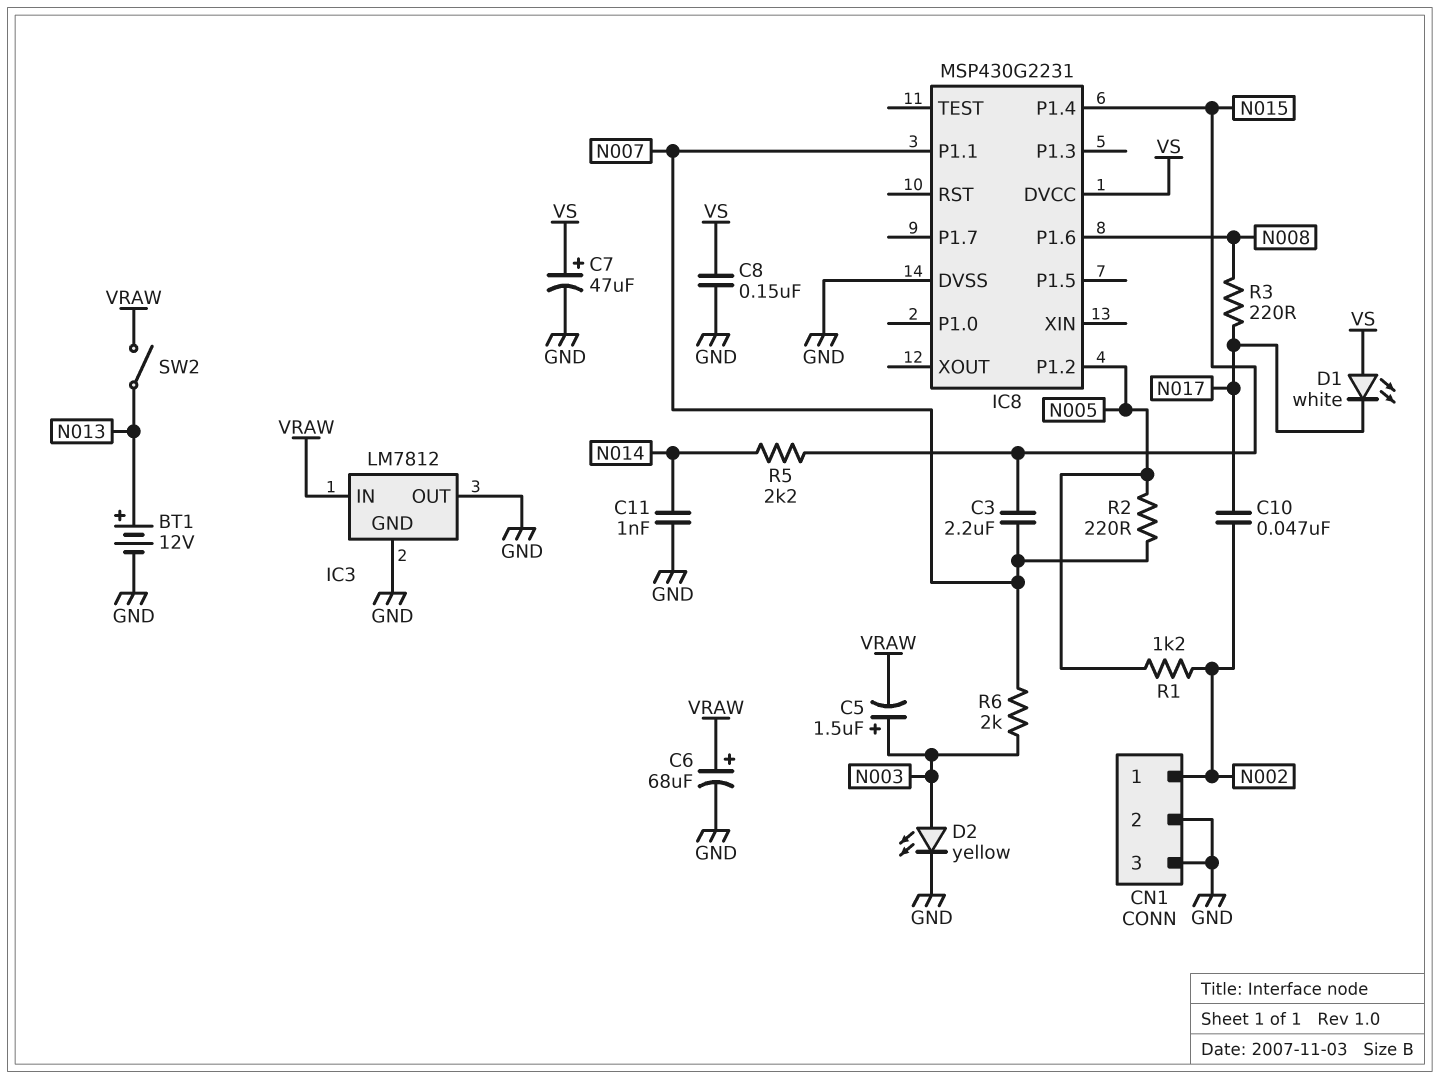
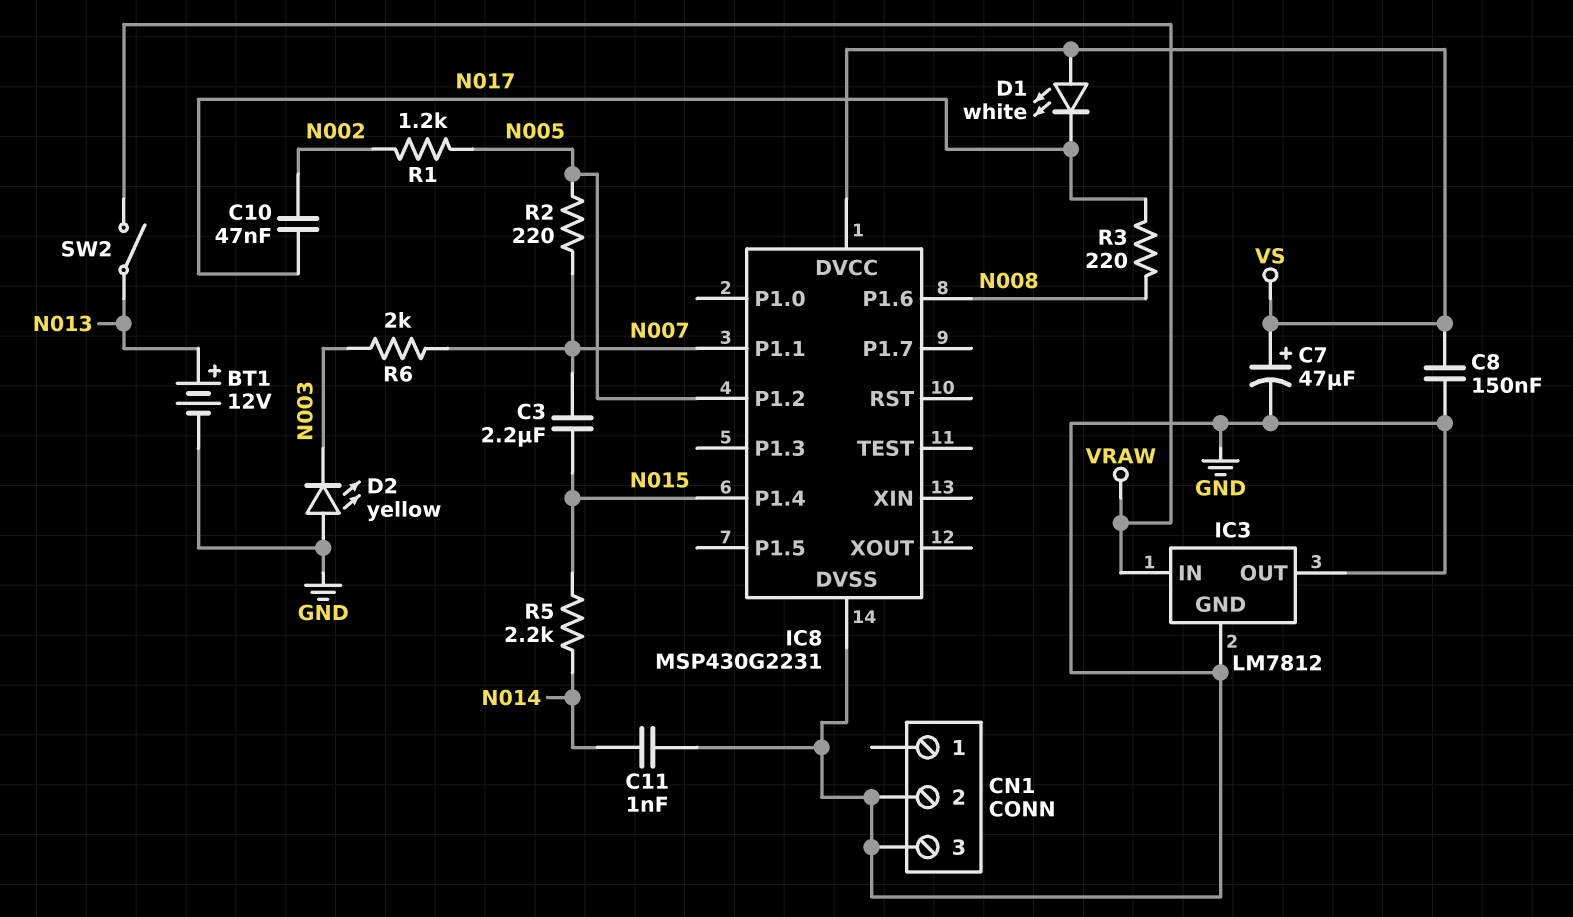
C5: 1.5uF (plus N003, minus VRAW) -> none
C6: 68uF (plus VRAW, minus GND) -> none
CN1 pin 1: N002 -> none
D2: LED yellow (A N003, K GND) -> LED yellow (A GND, K N003)

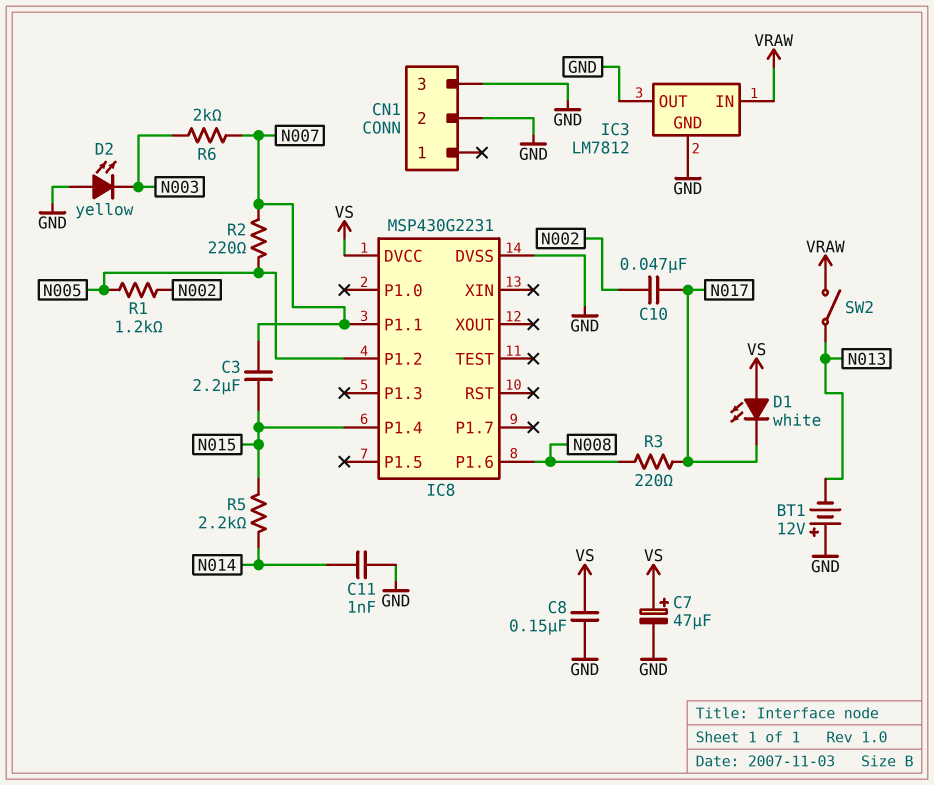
BT1: 12V (plus N013, minus GND) -> 12V (plus GND, minus N013)

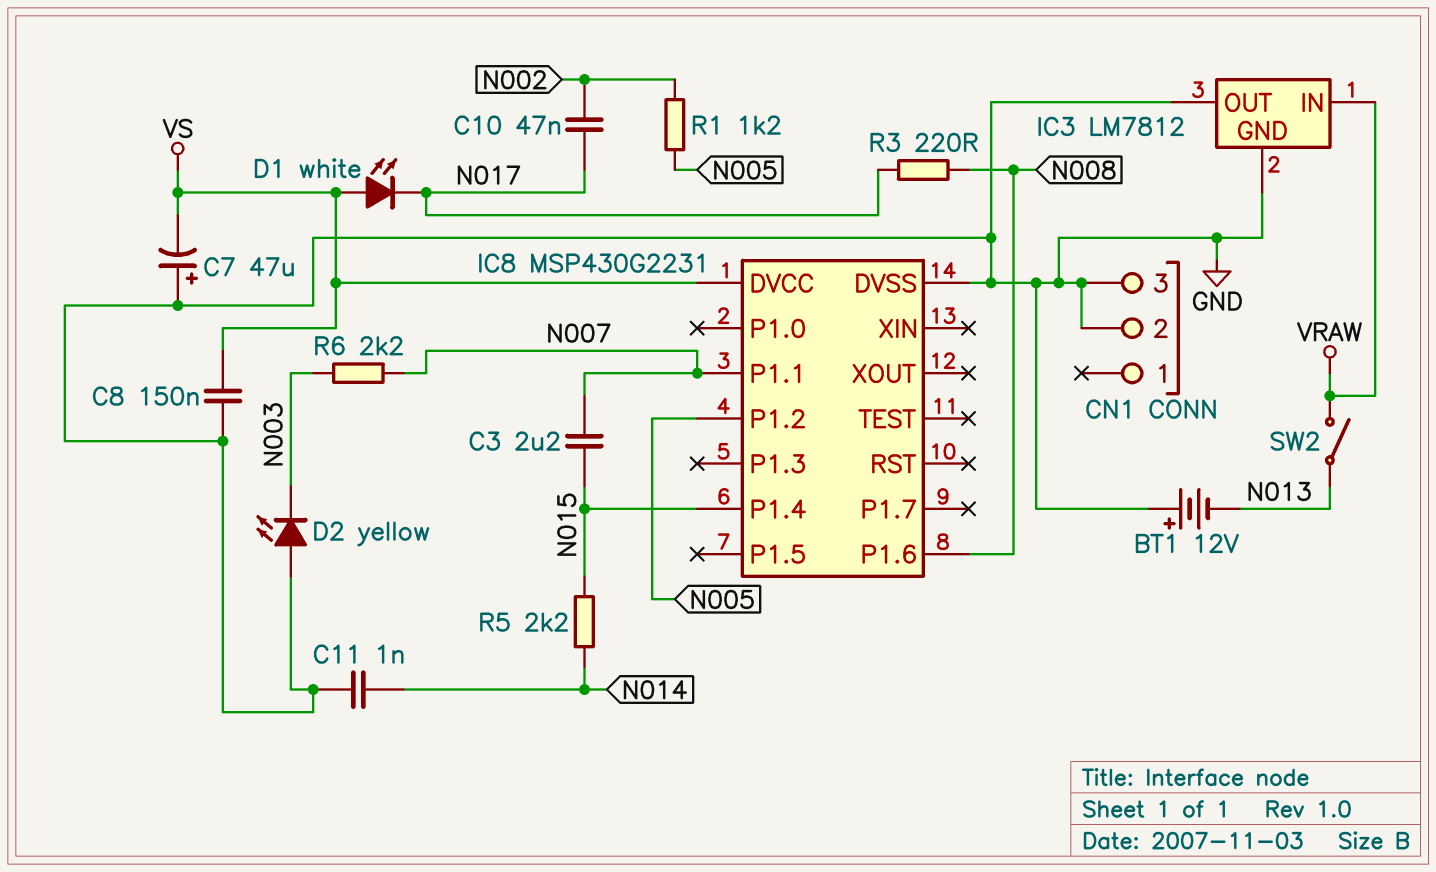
C7: 47uF (plus VS, minus GND) -> 47uF (plus GND, minus VS)
R2: 220 (N005, N007) -> none
R6: 2k (N003, N007) -> 2.2k (N003, N007)

